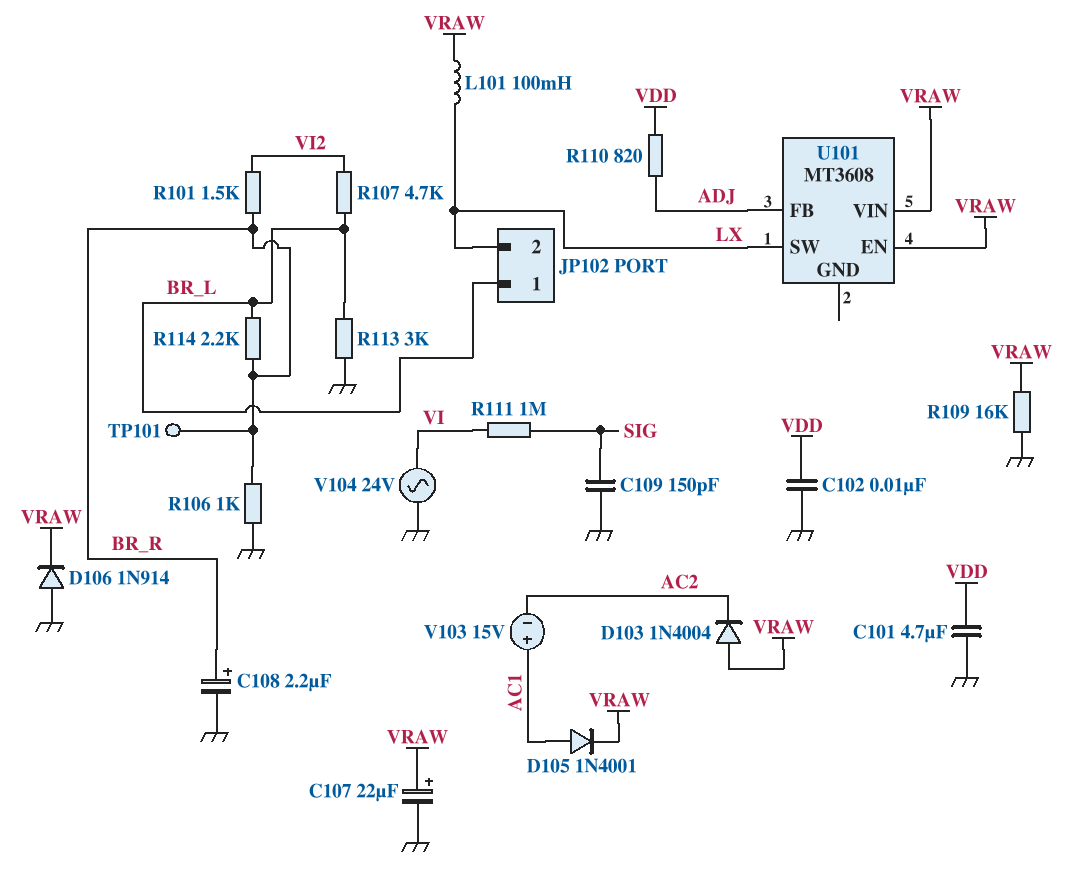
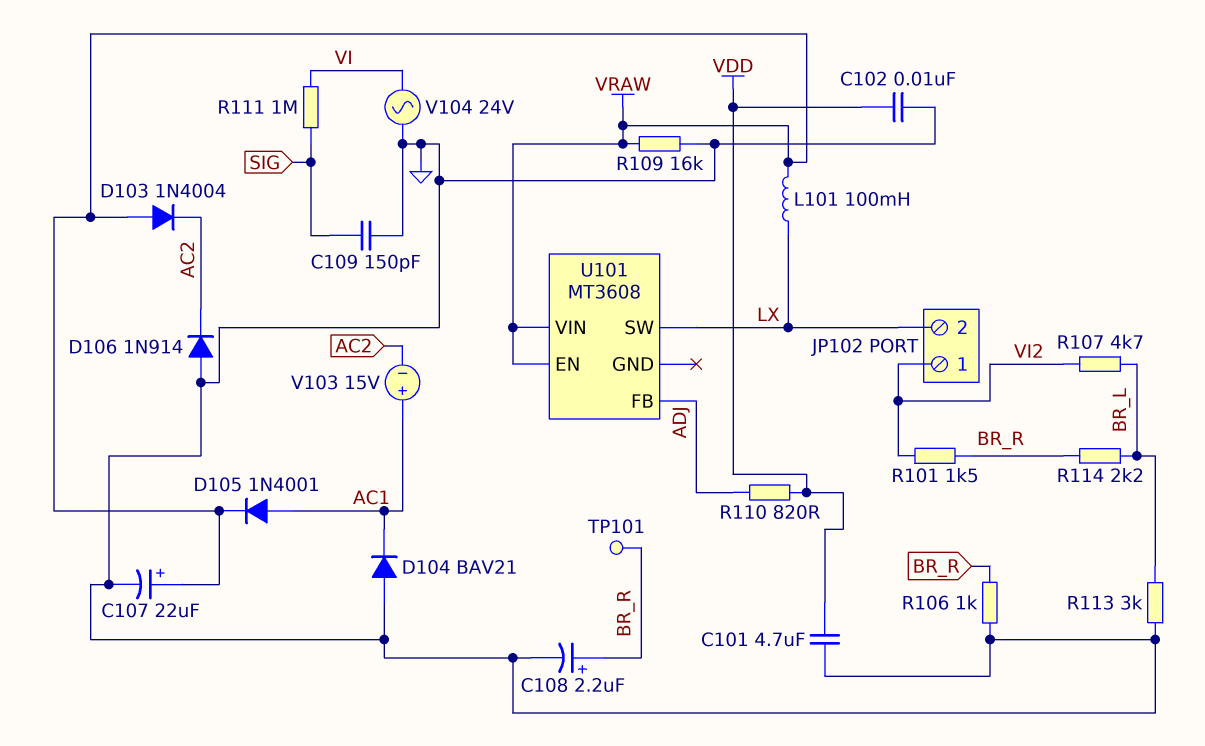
D104: none -> diode BAV21 (A GND, K AC1)
D106: diode 1N914 (A GND, K VRAW) -> diode 1N914 (A GND, K AC2)
JP102 pin 1: BR_L -> VI2

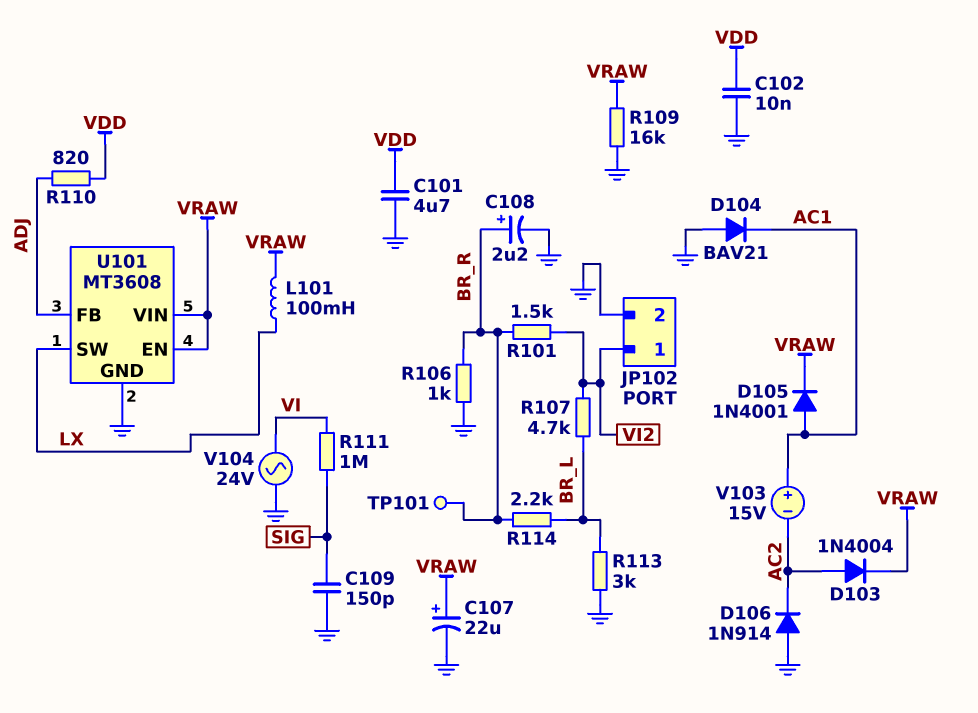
D103: diode 1N4004 (A VRAW, K AC2) -> diode 1N4004 (A AC2, K VRAW)
JP102 pin 2: LX -> GND
U101 pin GND: none -> GND

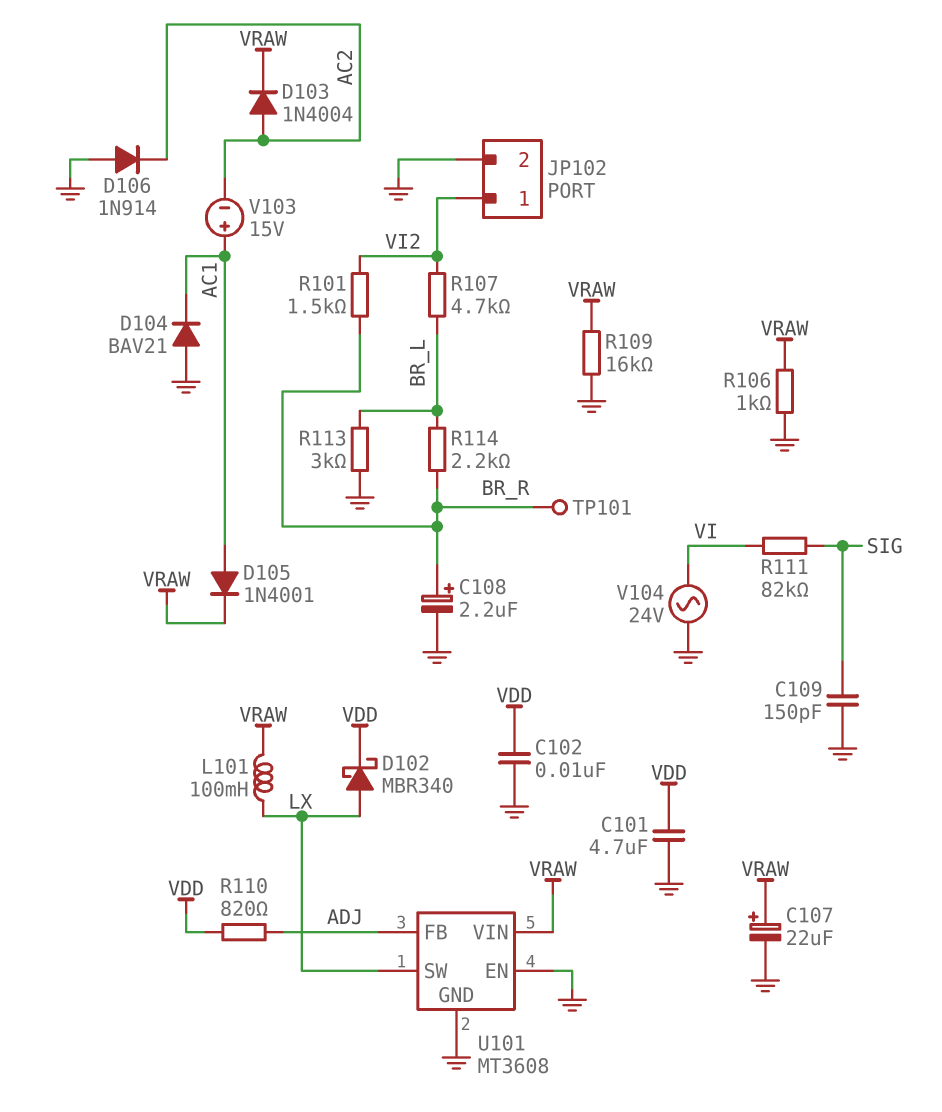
D102: none -> schottky MBR340 (A LX, K VDD)
R106: 1k (BR_R, GND) -> 1k (GND, VRAW)
R111: 1M (SIG, VI) -> 82k (SIG, VI)
U101 pin EN: VRAW -> GND

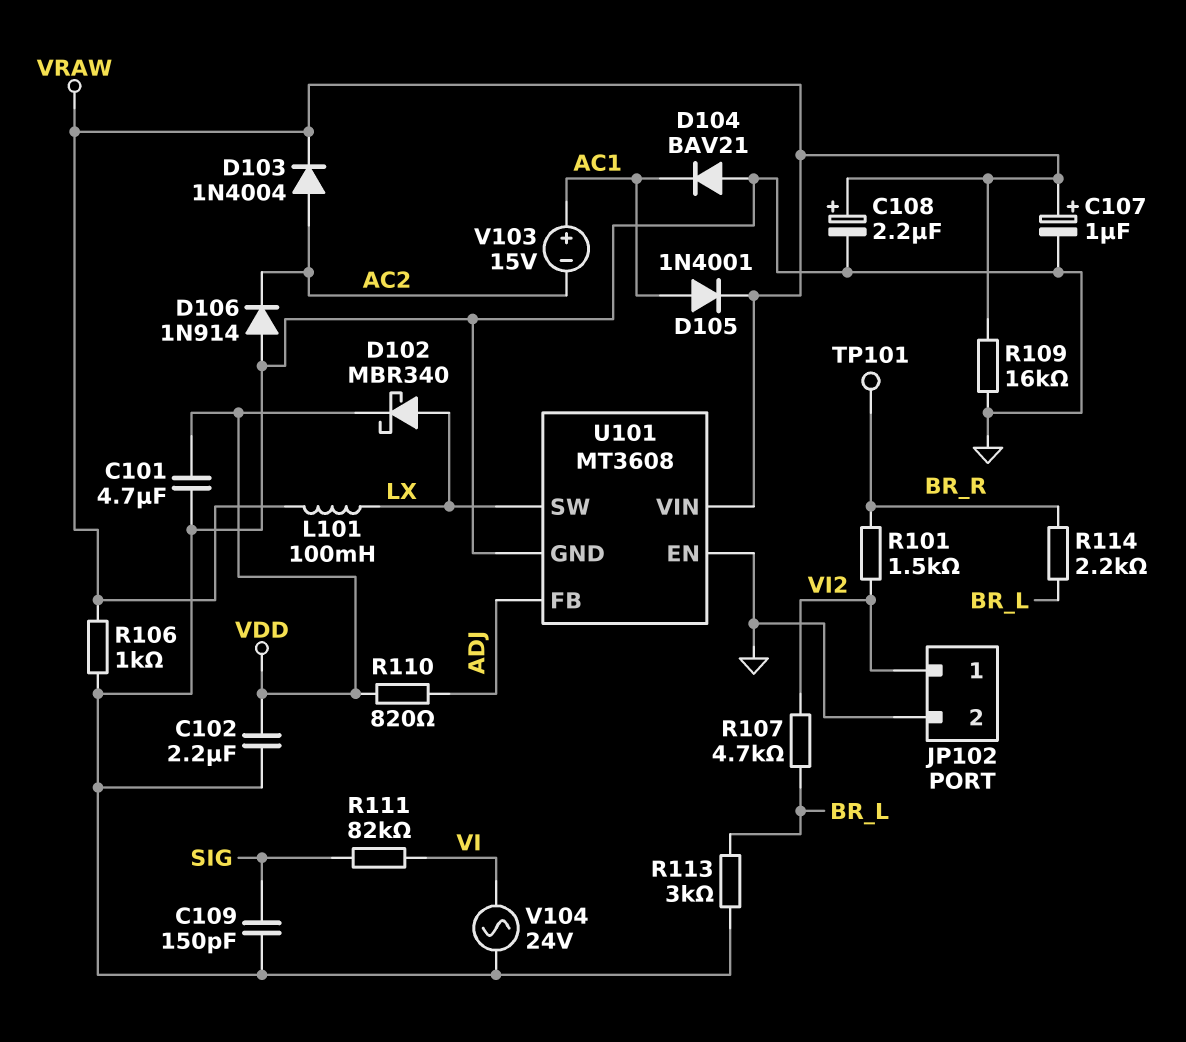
C102: 10nF (GND, VDD) -> 2.2uF (GND, VDD)
C107: 22uF (plus VRAW, minus GND) -> 1uF (plus VRAW, minus GND)
C108: 2.2uF (plus BR_R, minus GND) -> 2.2uF (plus VRAW, minus GND)

